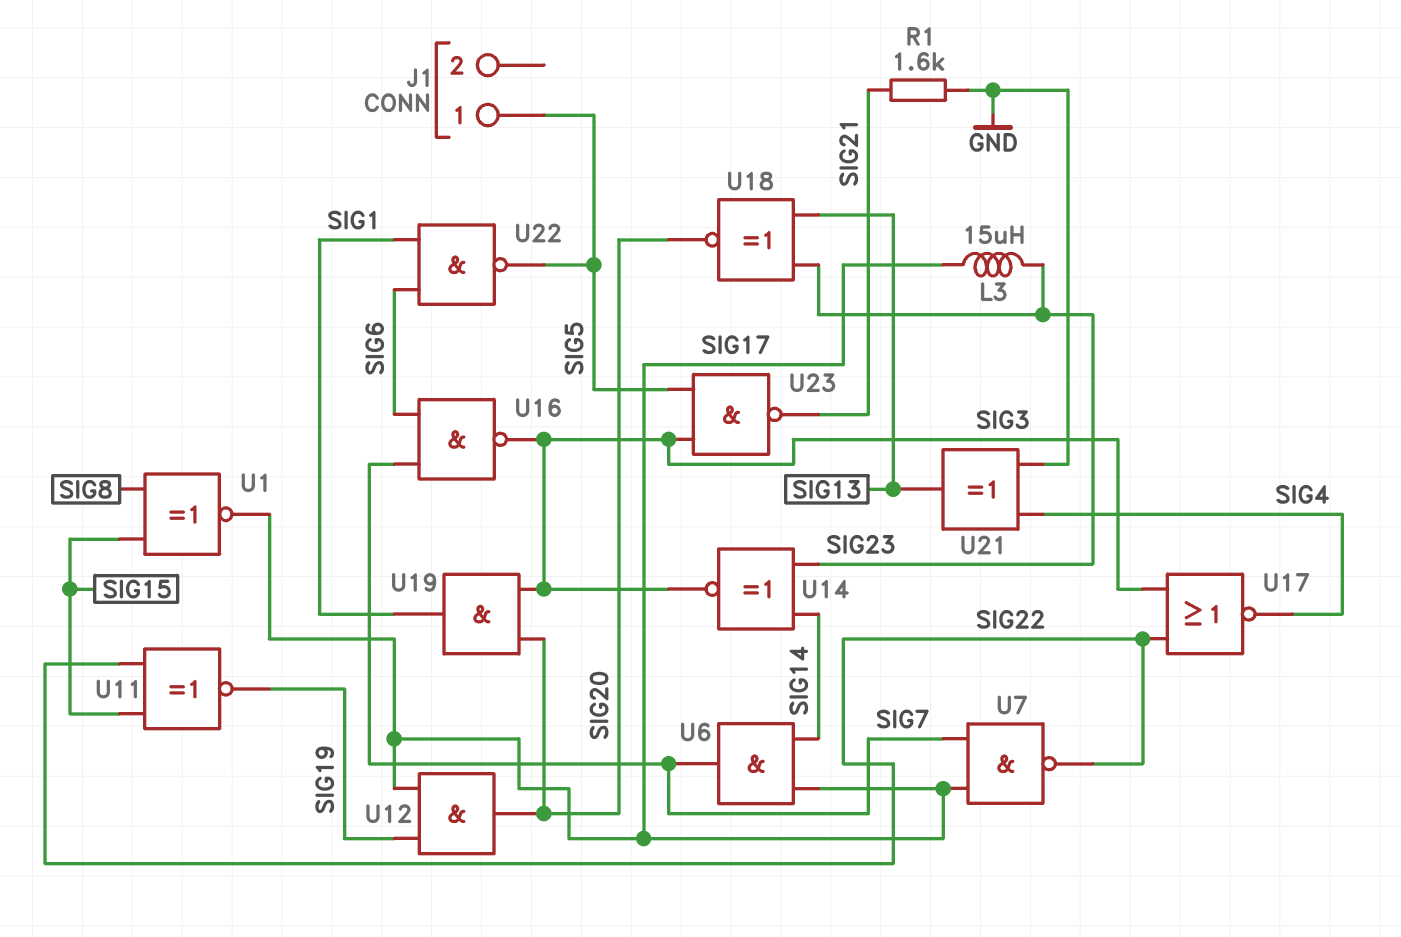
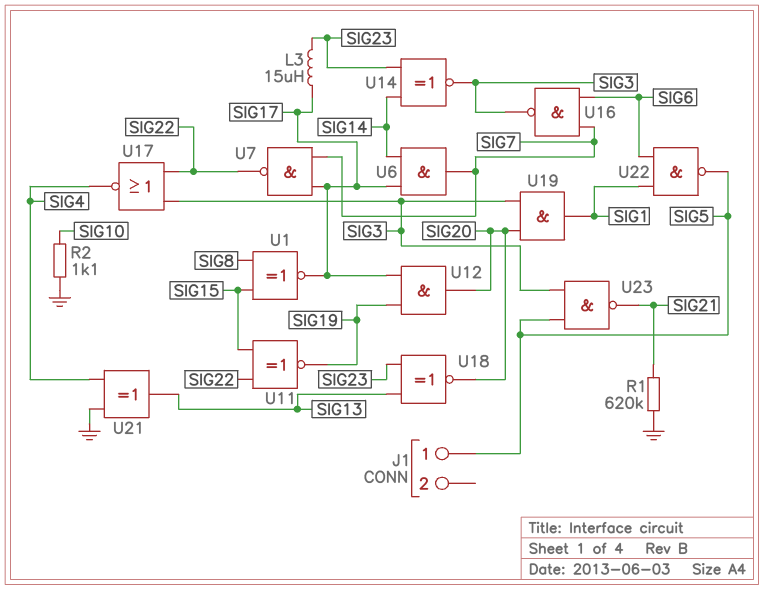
R1: 1.6k (GND, SIG21) -> 620k (GND, SIG21)
R2: none -> 1.1k (GND, SIG10)

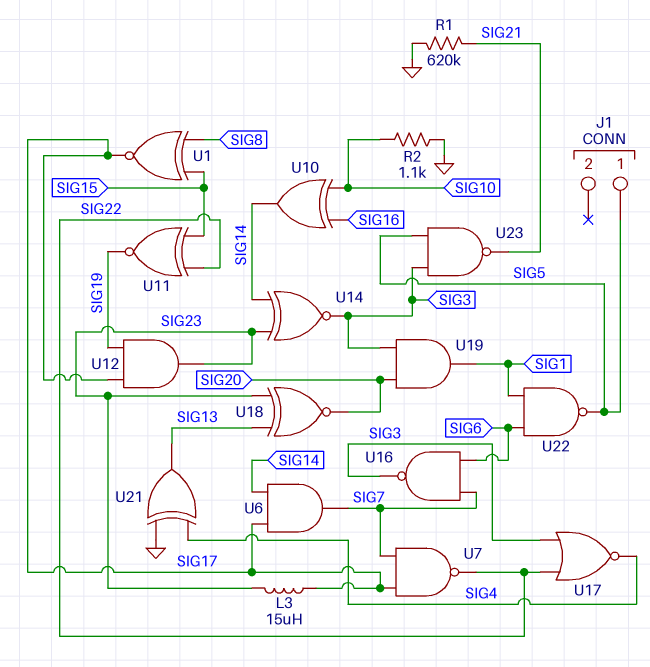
U10: none -> XOR (in SIG10, in SIG16, out SIG14)
U12: AND (in SIG17, in SIG19, out SIG20) -> AND (in SIG17, in SIG19, out SIG23)

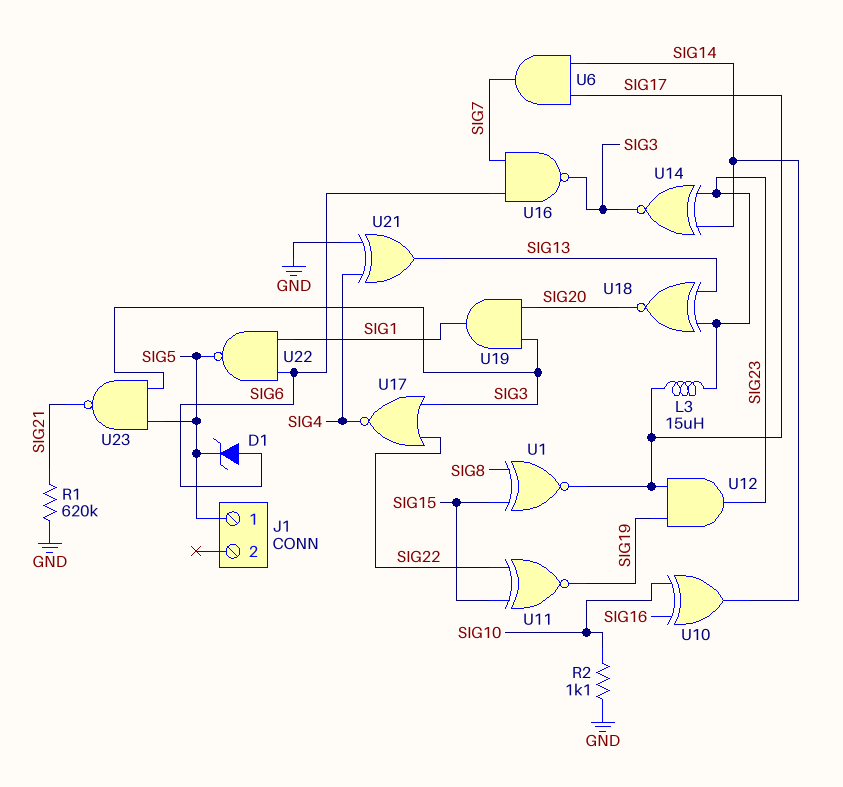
D1: none -> zener (A SIG6, K SIG5)
U7: NAND (in SIG7, in SIG17, out SIG22) -> none

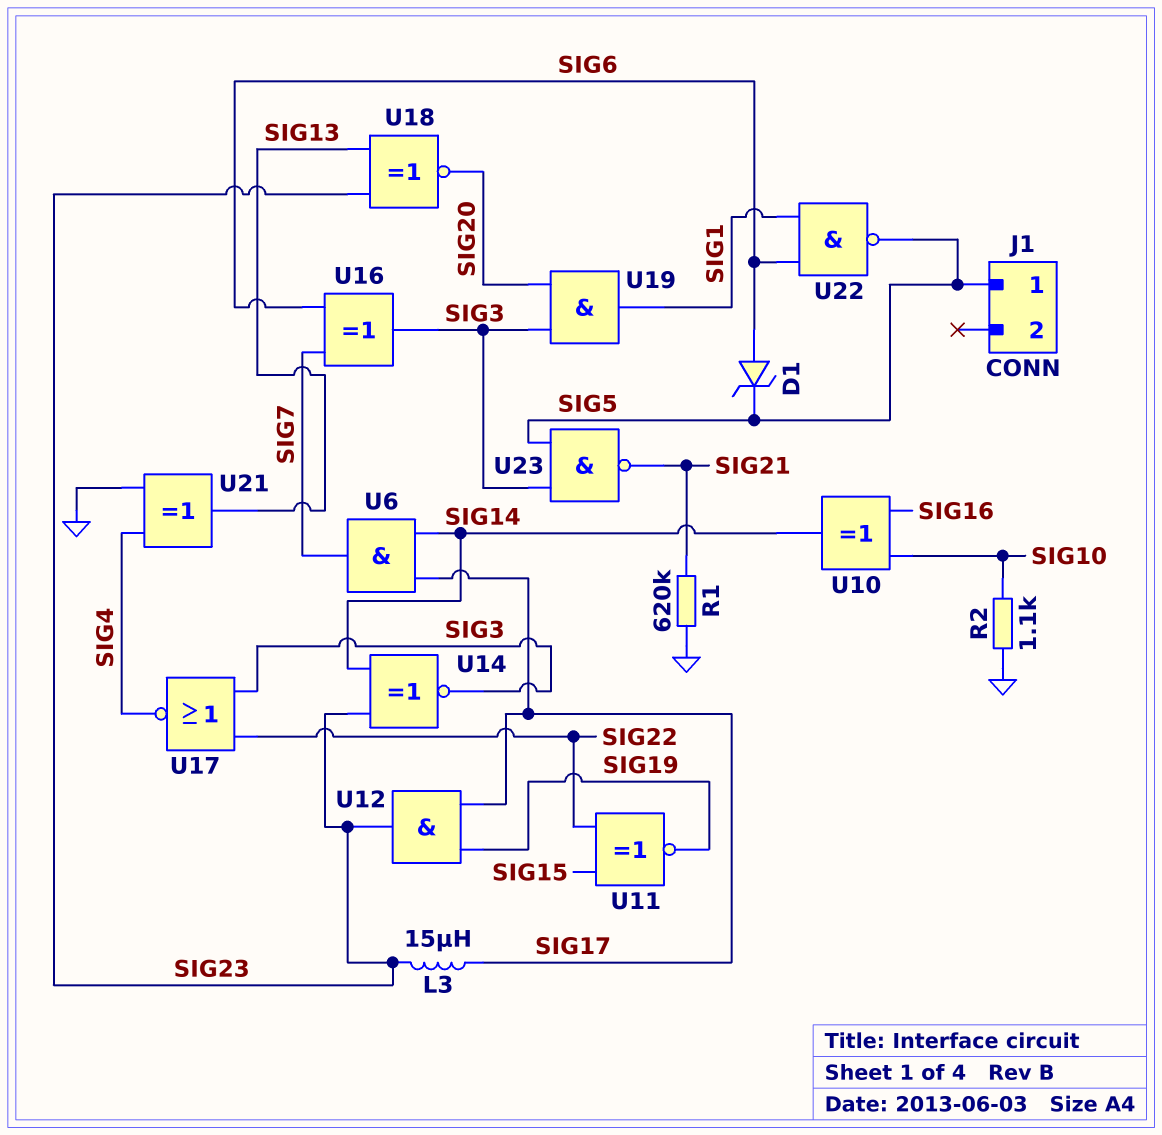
U1: XNOR (in SIG8, in SIG15, out SIG17) -> none
U16: NAND (in SIG6, in SIG7, out SIG3) -> XOR (in SIG6, in SIG7, out SIG3)

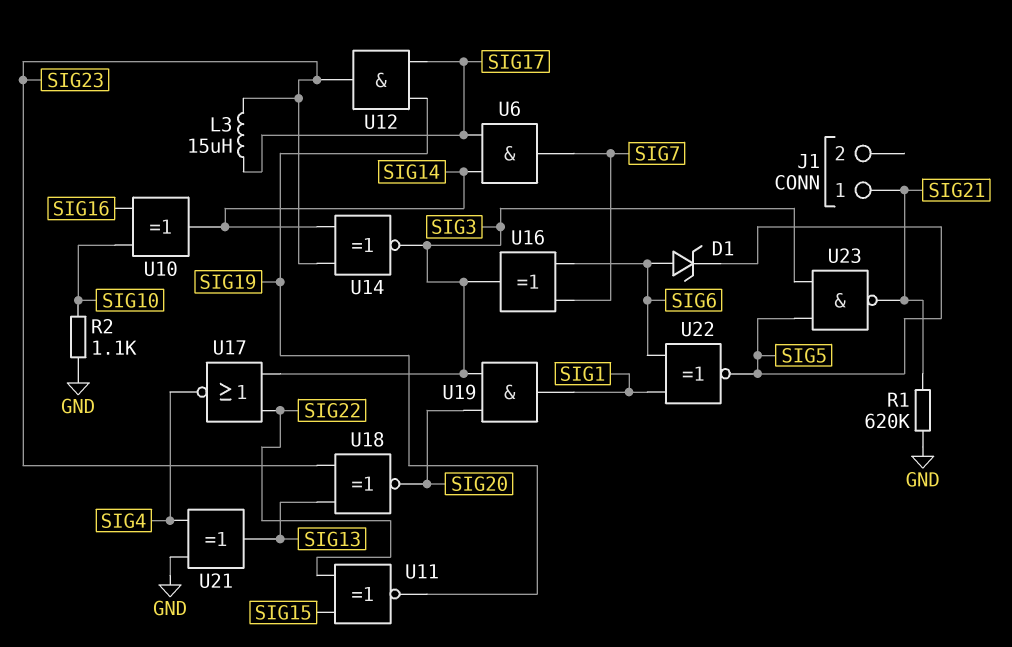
J1 pin 1: SIG5 -> SIG21
U22: NAND (in SIG1, in SIG6, out SIG5) -> XNOR (in SIG1, in SIG6, out SIG5)

